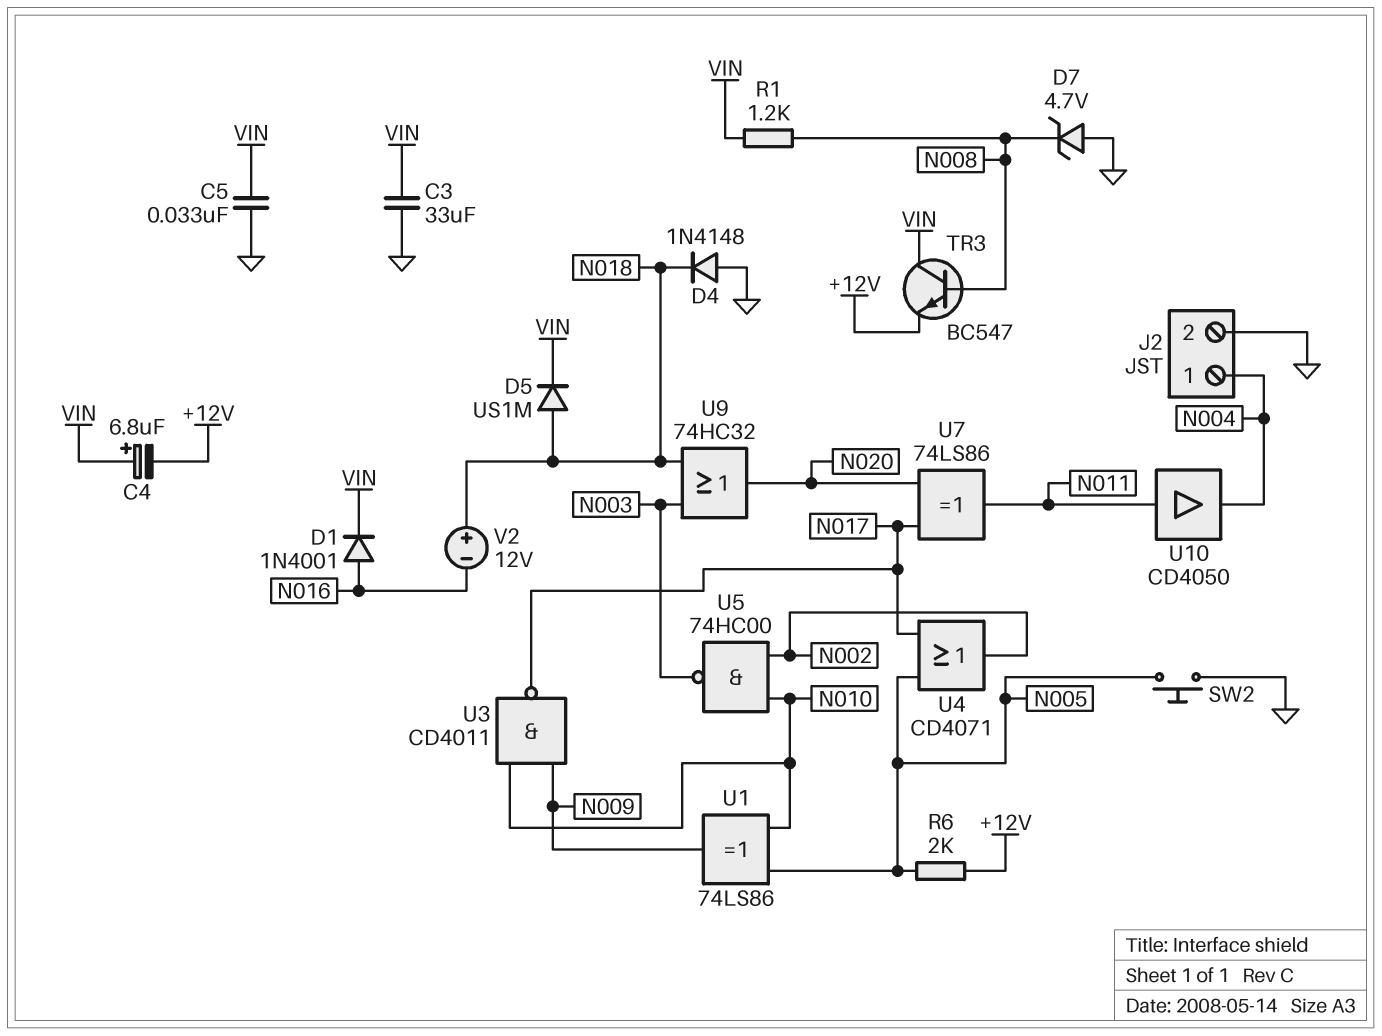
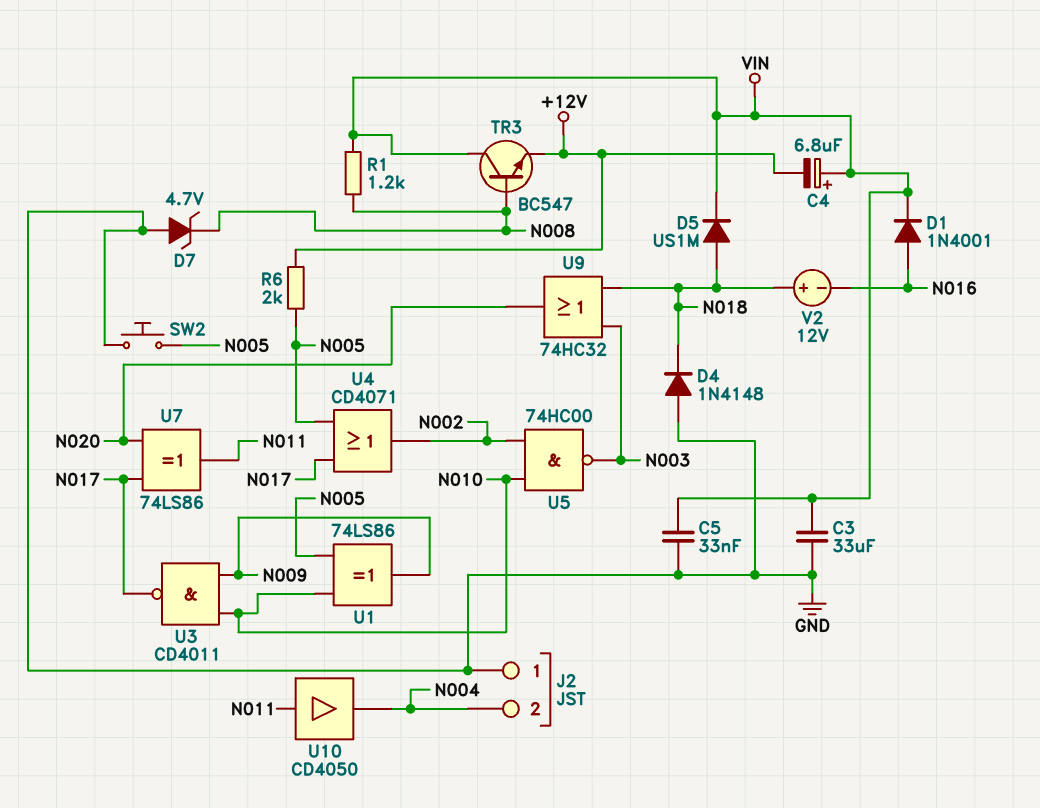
J2 pin 1: N004 -> GND
J2 pin 2: GND -> N004

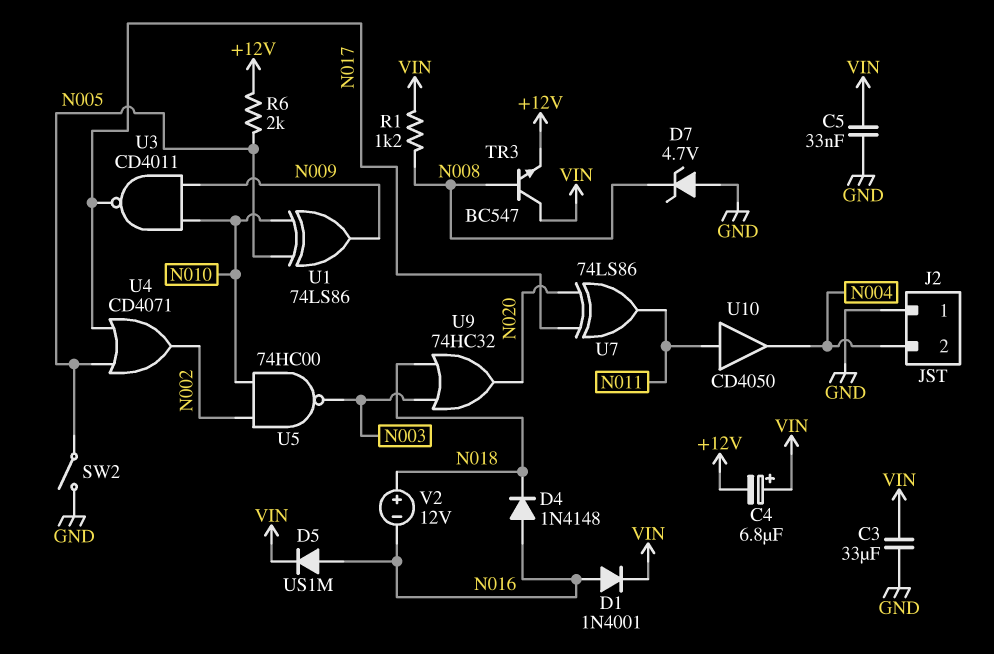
D4: diode 1N4148 (A GND, K N018) -> diode 1N4148 (A N016, K N018)
D5: diode US1M (A N018, K VIN) -> diode US1M (A N016, K VIN)
SW2: button (GND, N005) -> switch (GND, N005)

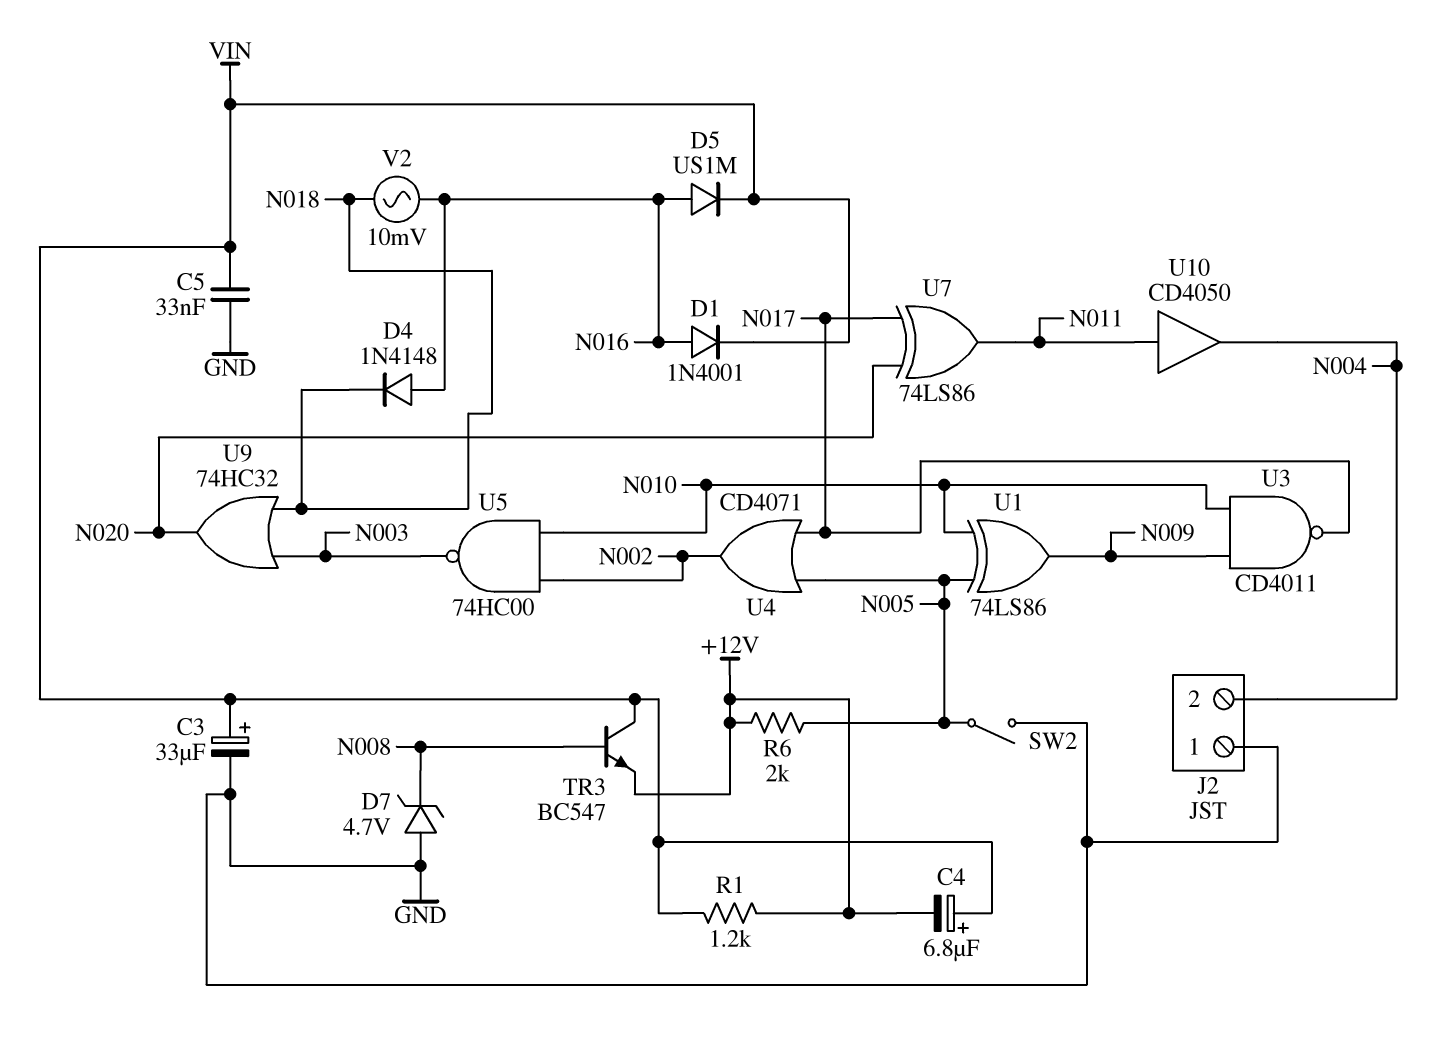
C3: 33uF (GND, VIN) -> 33uF (plus VIN, minus GND)
R1: 1.2k (N008, VIN) -> 1.2k (+12V, VIN)
V2: 12V (plus N018, minus N016) -> AC 10mV (N016, N018)

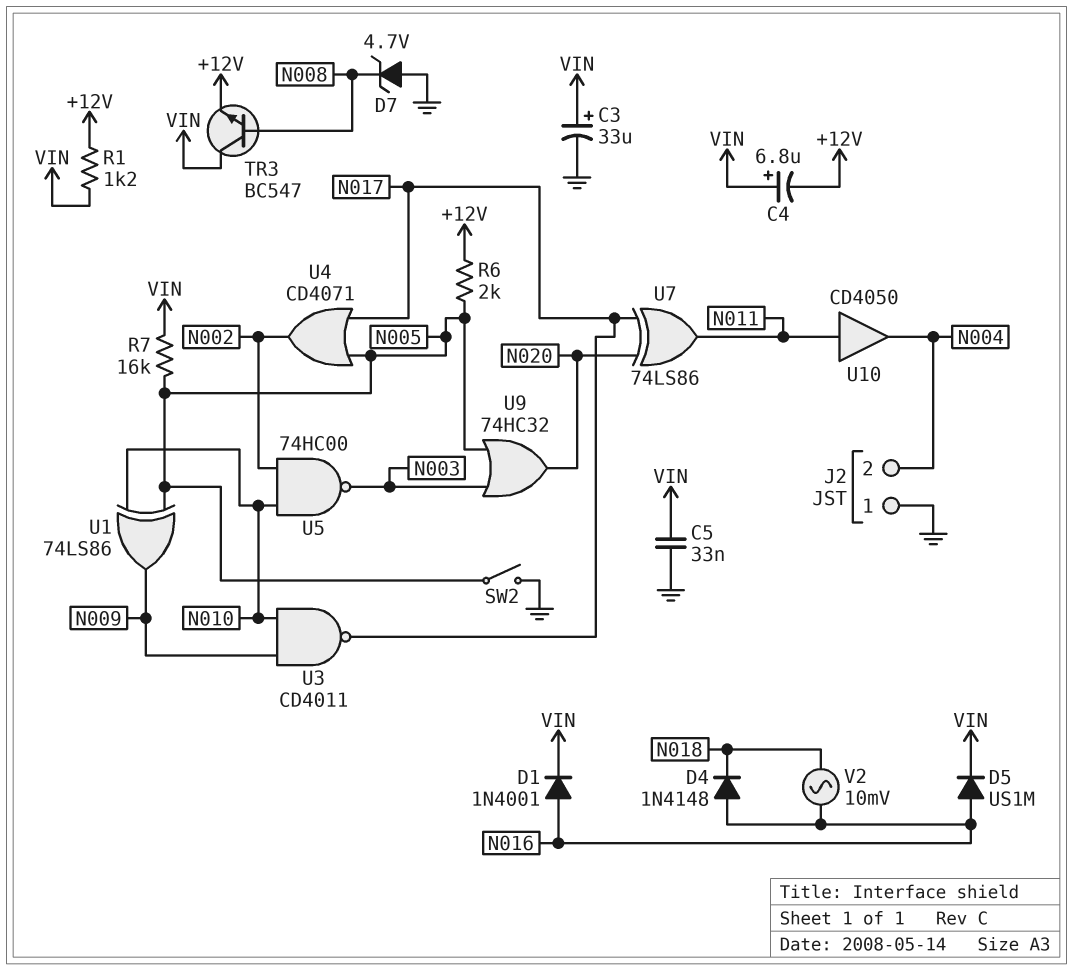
R7: none -> 16k (N005, VIN)
U9: OR 74HC32 (in N003, in N018, out N020) -> OR 74HC32 (in N003, in N005, out N020)

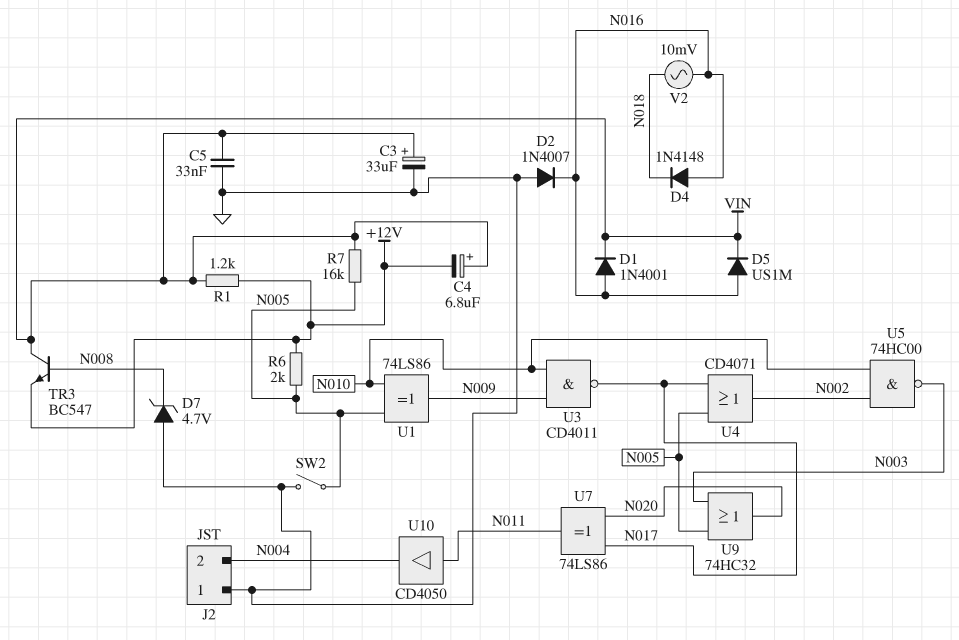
D2: none -> diode 1N4007 (A GND, K N016)

